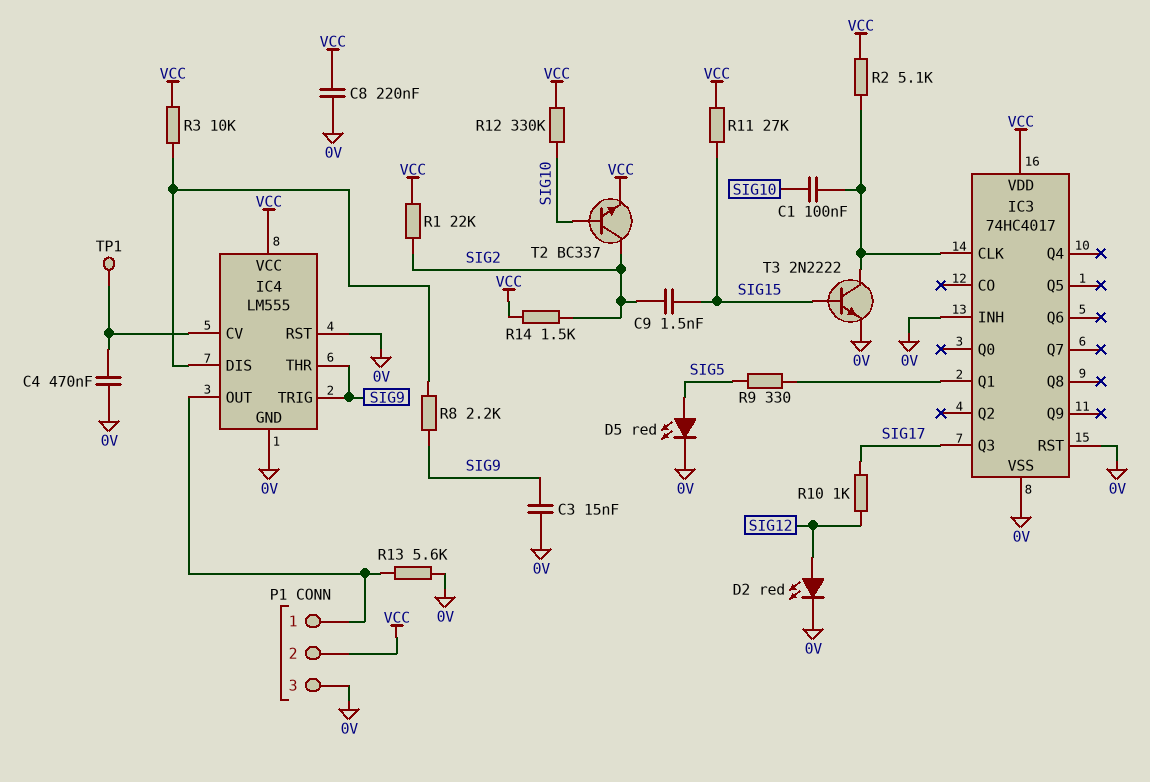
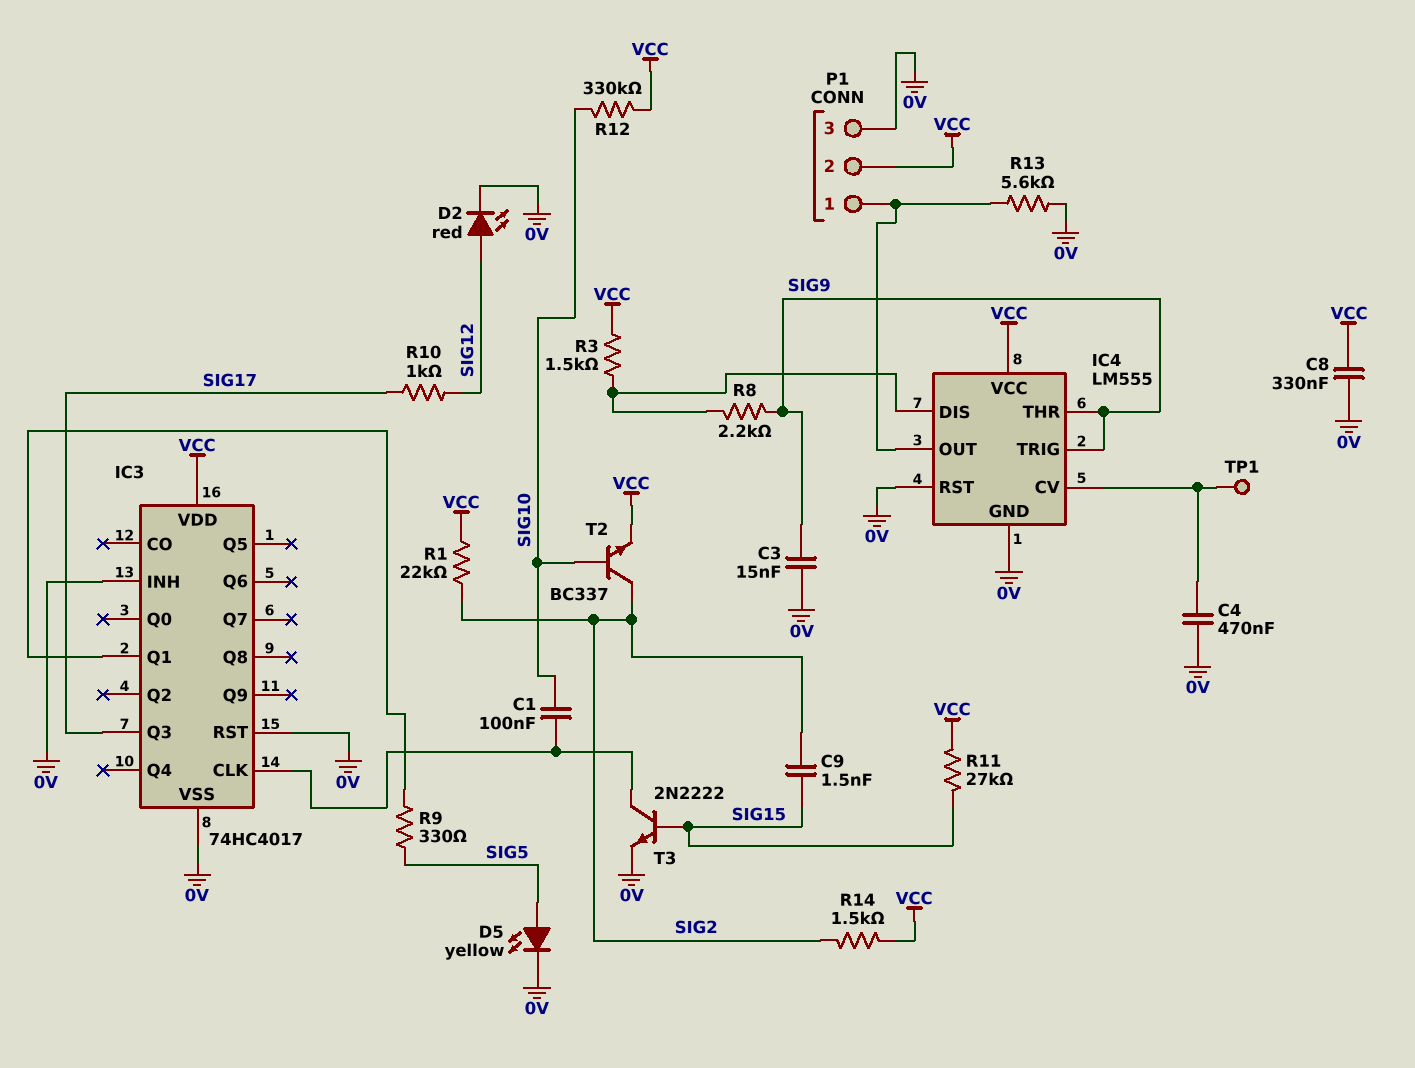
C8: 220nF (0V, VCC) -> 330nF (0V, VCC)
D5: LED red (A SIG5, K 0V) -> LED yellow (A SIG5, K 0V)
R2: 5.1k (IC3/CLK, VCC) -> none
R3: 10k (IC4/DIS, VCC) -> 1.5k (IC4/DIS, VCC)

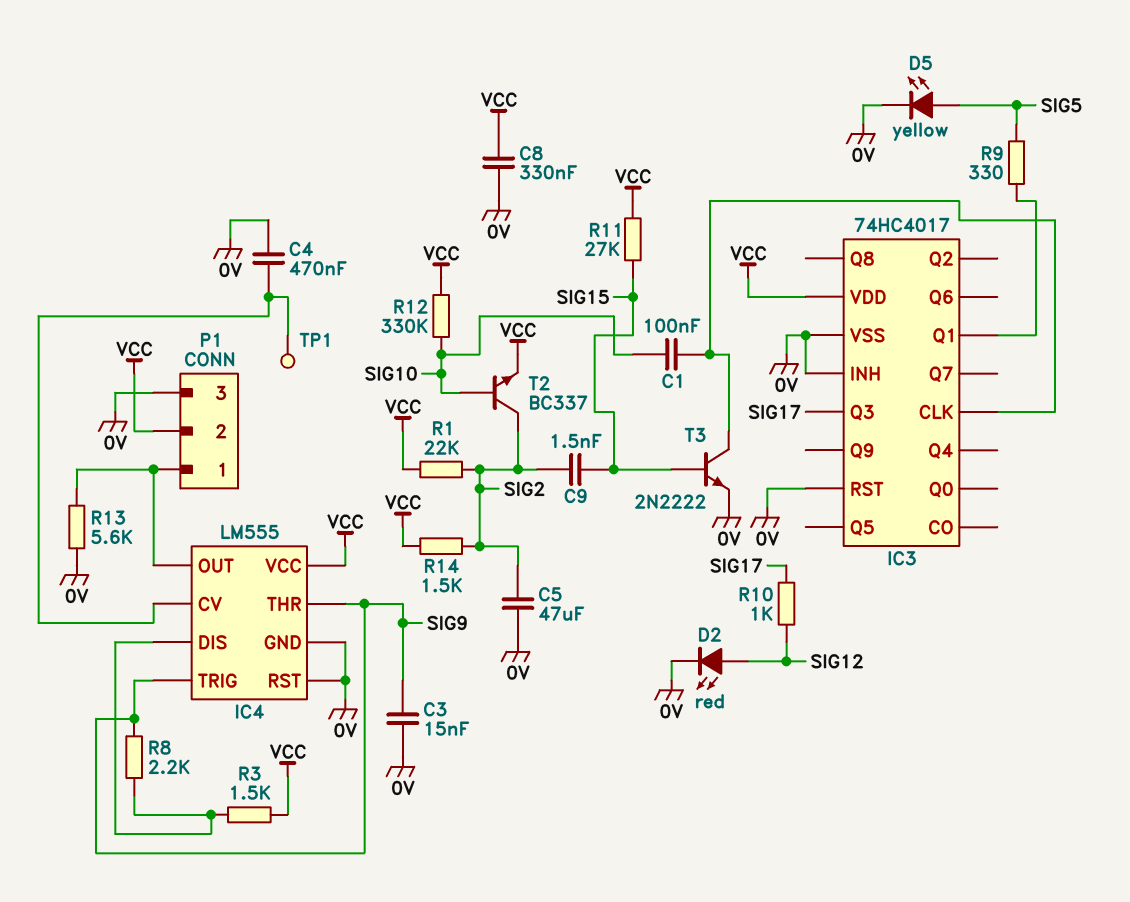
C5: none -> 47uF (0V, SIG2)

